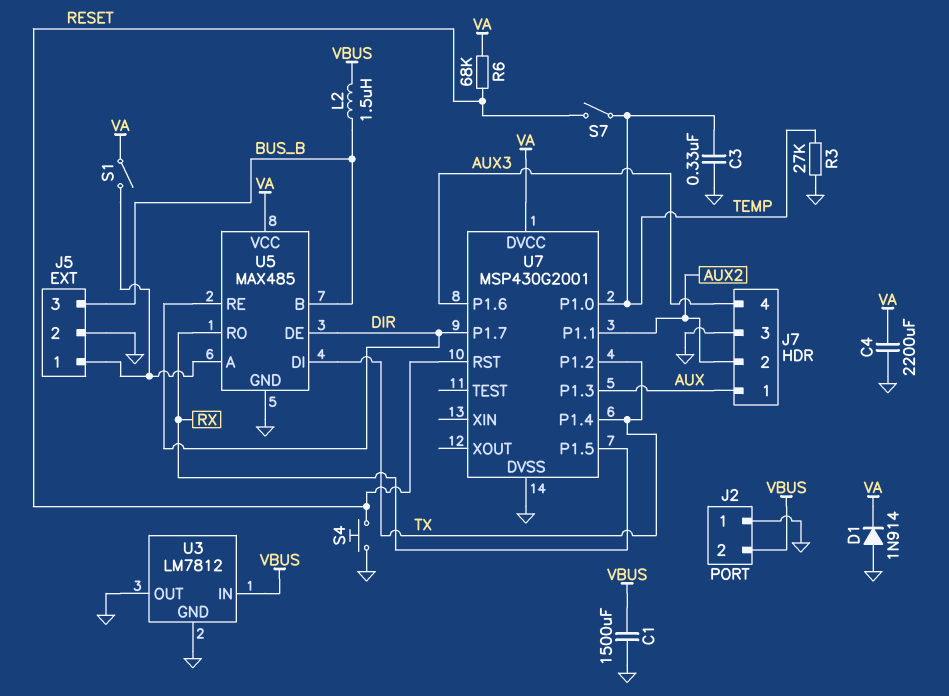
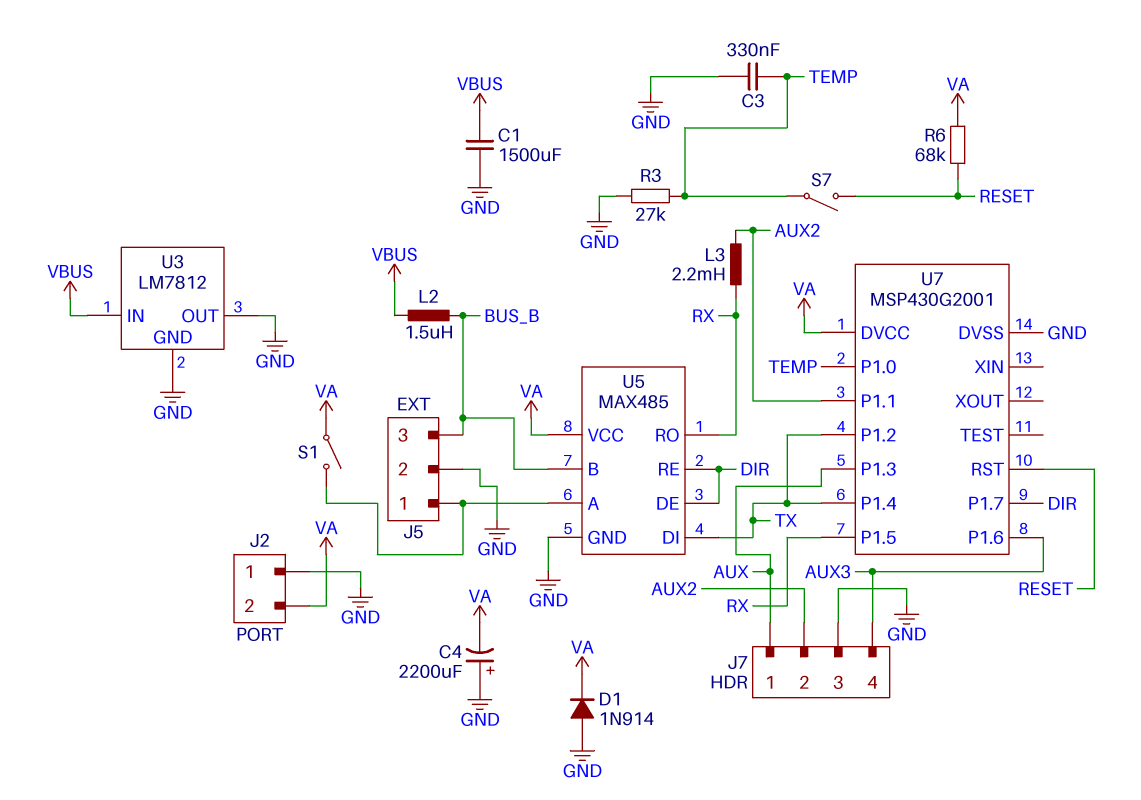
C4: 2200uF (GND, VA) -> 2200uF (plus GND, minus VA)
J2 pin 2: VBUS -> VA
L3: none -> 2.2mH (AUX2, RX)
S4: button (GND, RESET) -> none

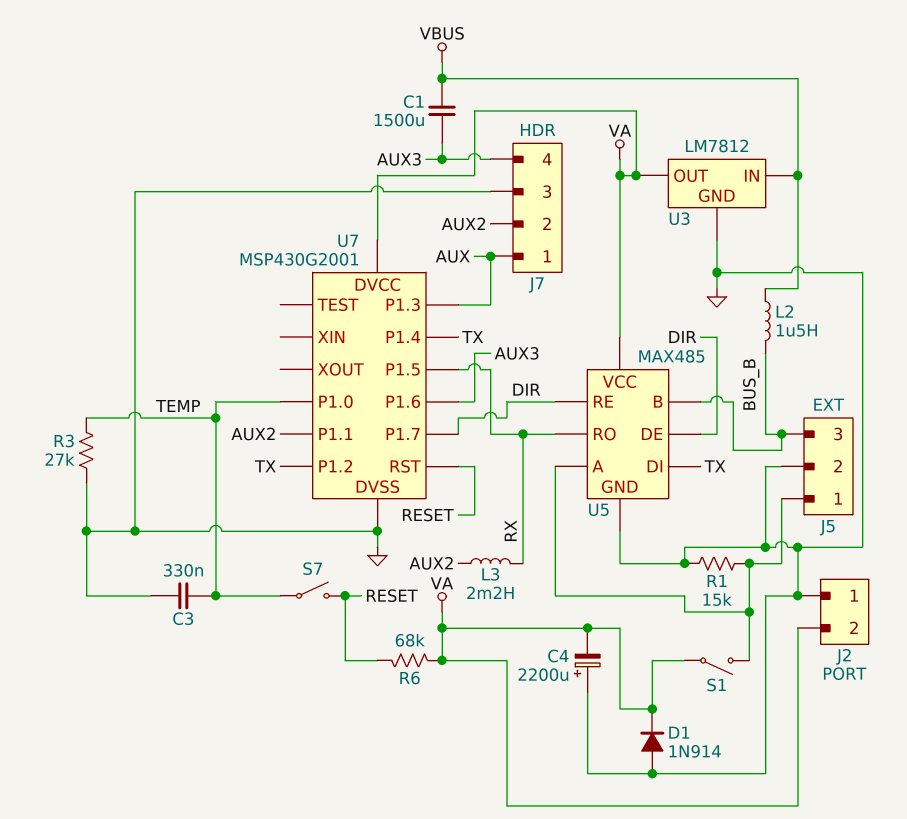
C1: 1500uF (GND, VBUS) -> 1500uF (AUX3, VBUS)
R1: none -> 15k (GND, J5/1)
U3 pin OUT: GND -> VA

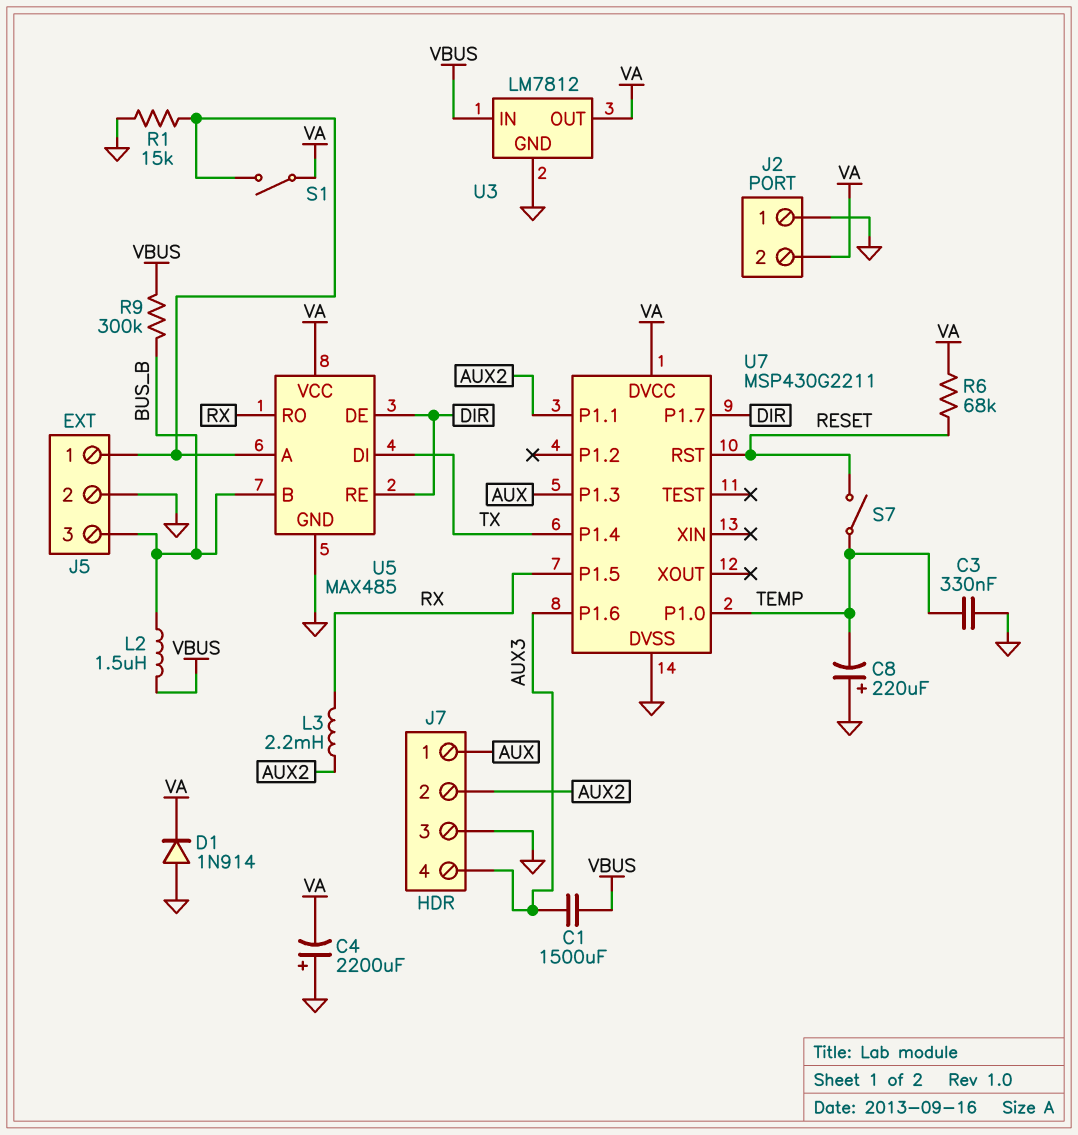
C8: none -> 220uF (plus GND, minus TEMP)
R3: 27k (GND, TEMP) -> none
R9: none -> 300k (BUS_B, VBUS)
U7: MSP430G2001 -> MSP430G2211
U7 pin P1.2: TX -> none

